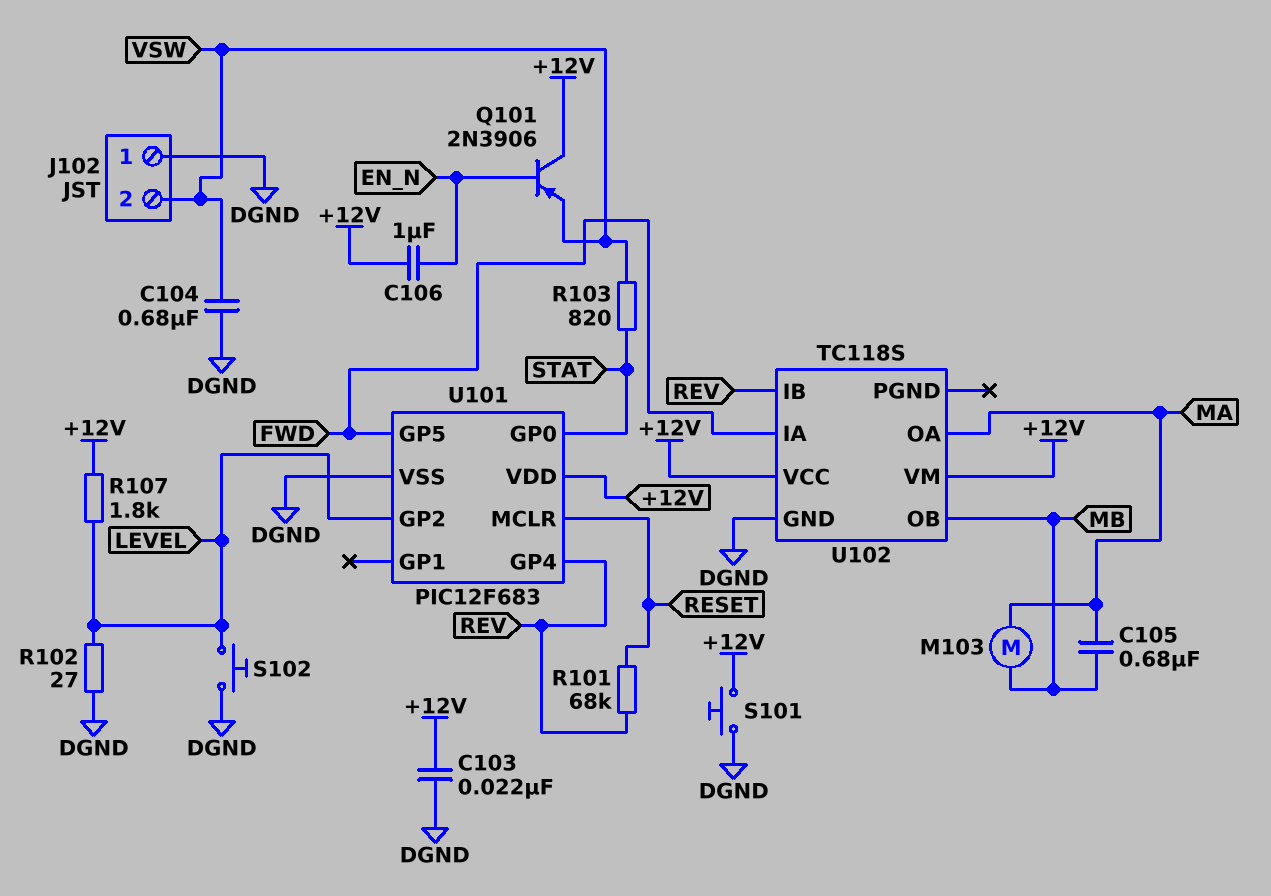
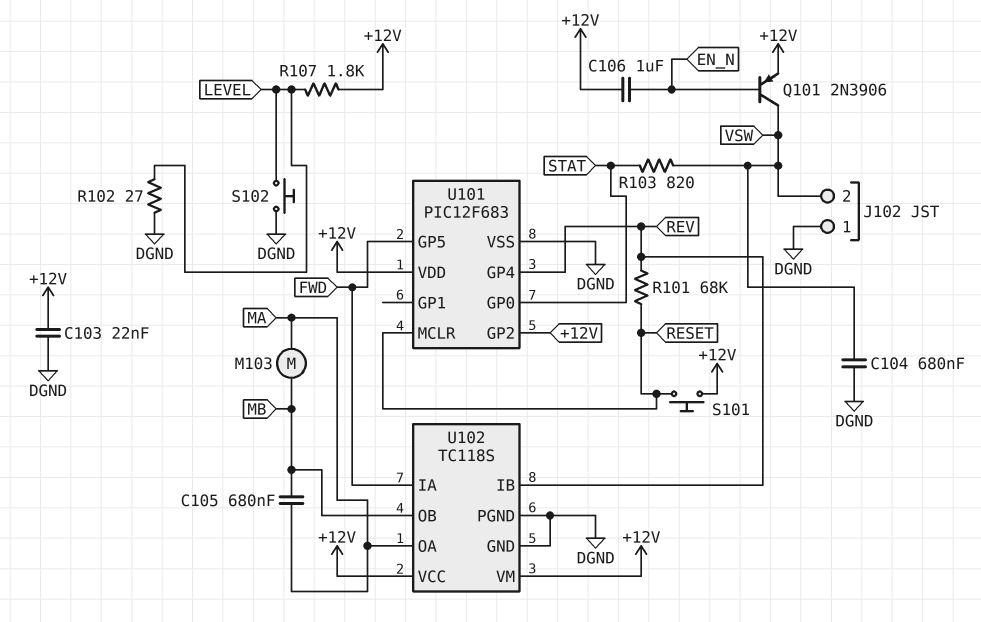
Q101: PNP 2N3906 (B EN_N, C +12V, E VSW) -> PNP 2N3906 (B EN_N, C VSW, E +12V)
S101: button (+12V, DGND) -> button (+12V, RESET)
U101 pin GP2: LEVEL -> +12V
U102 pin PGND: none -> DGND

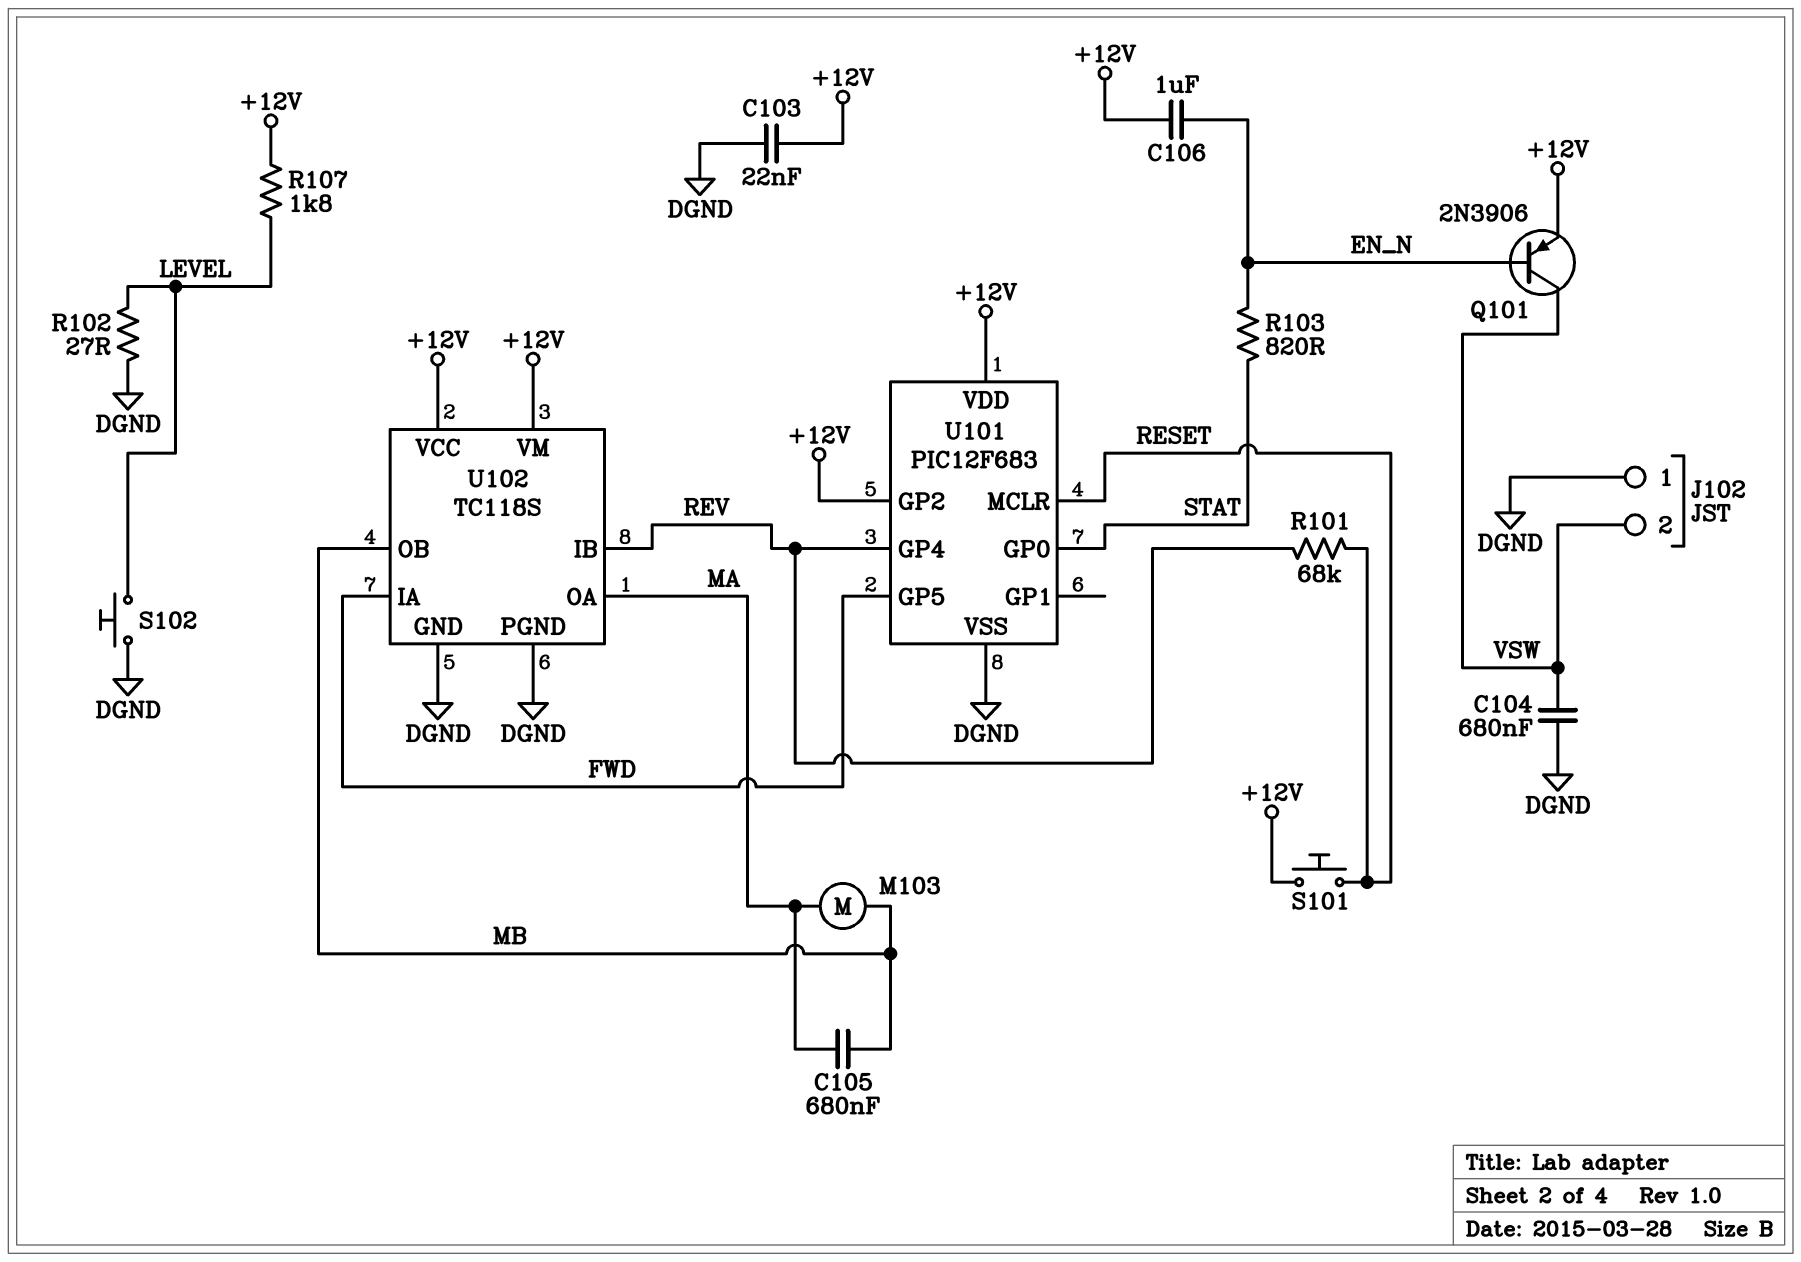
R103: 820 (STAT, VSW) -> 820 (EN_N, STAT)

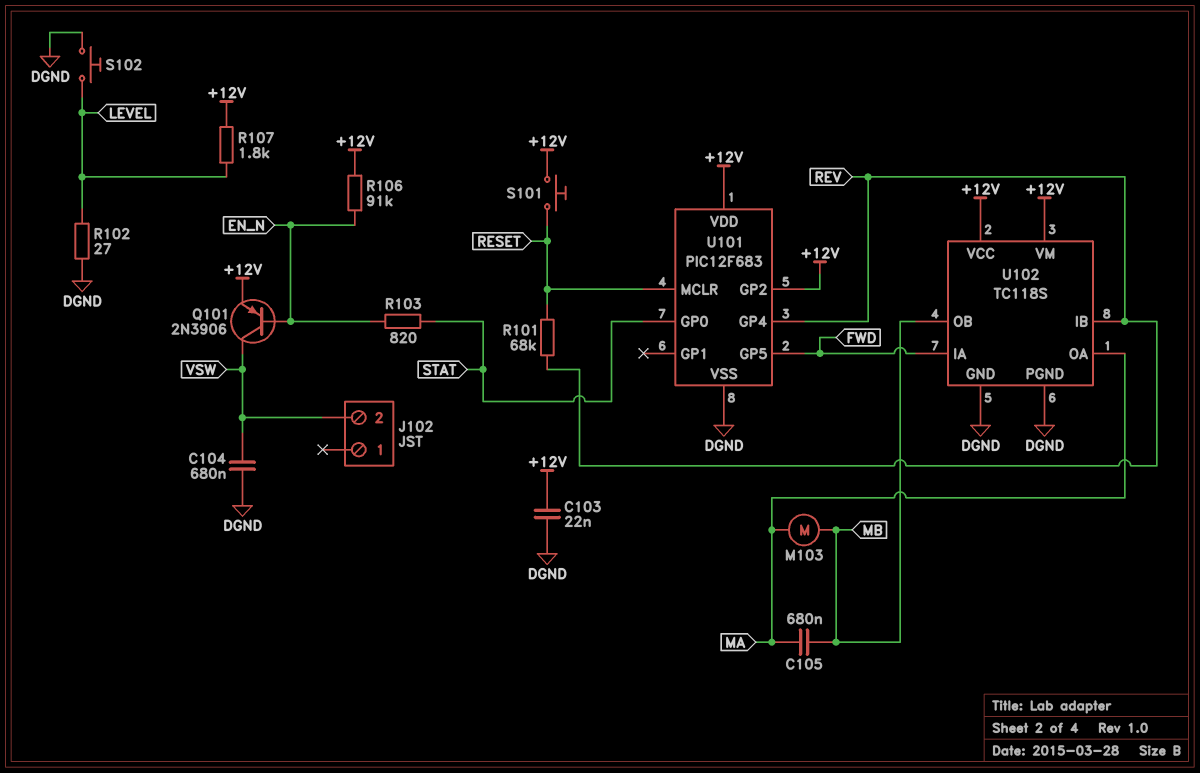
C106: 1uF (+12V, EN_N) -> none
J102 pin 1: DGND -> none
R106: none -> 91k (+12V, EN_N)

